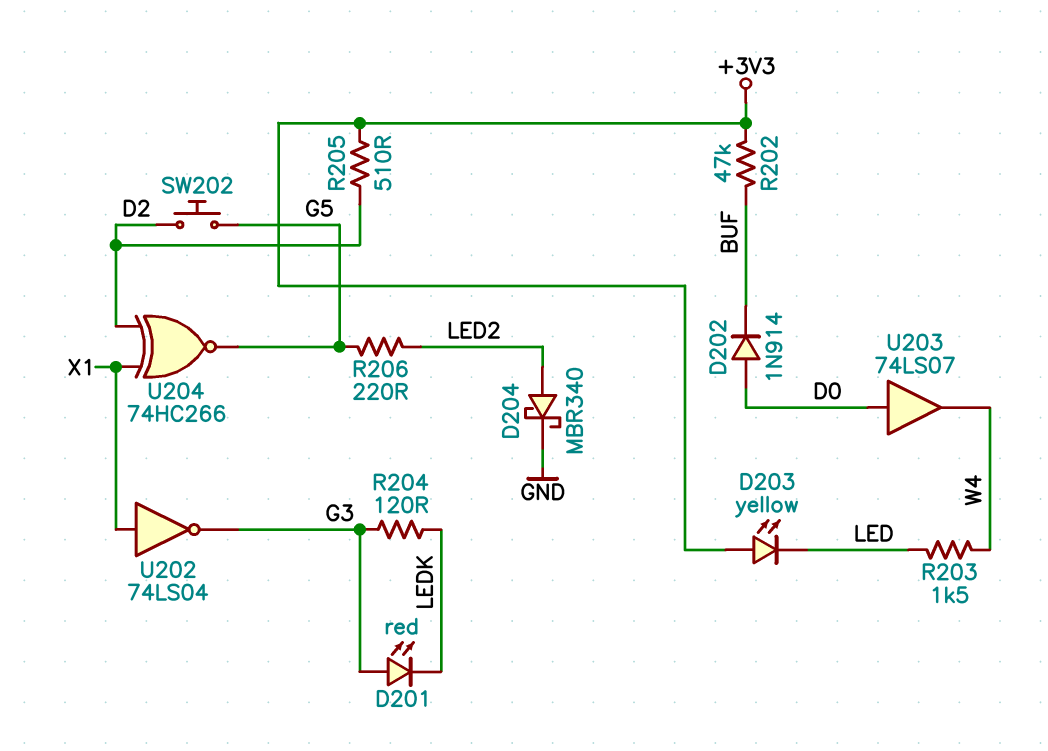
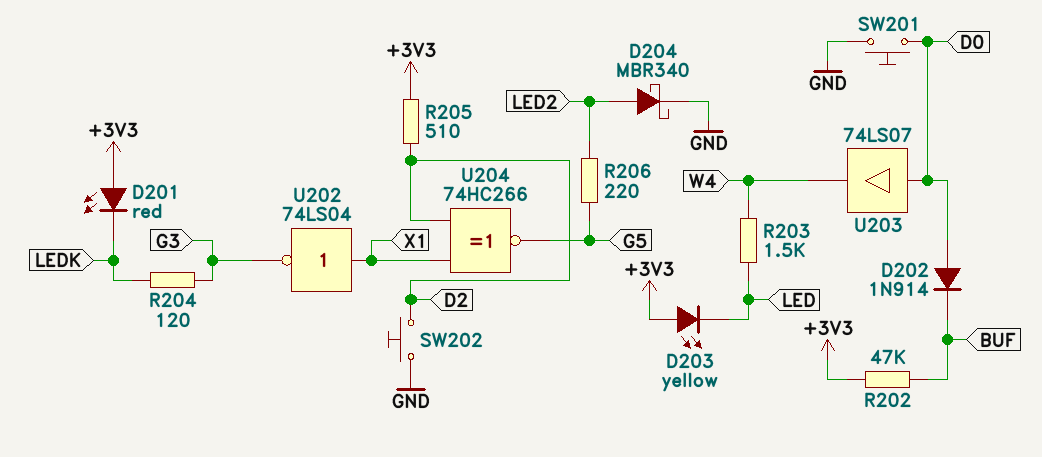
D201: LED red (A G3, K LEDK) -> LED red (A +3V3, K LEDK)
SW201: none -> button (D0, GND)
SW202: button (D2, G5) -> button (D2, GND)

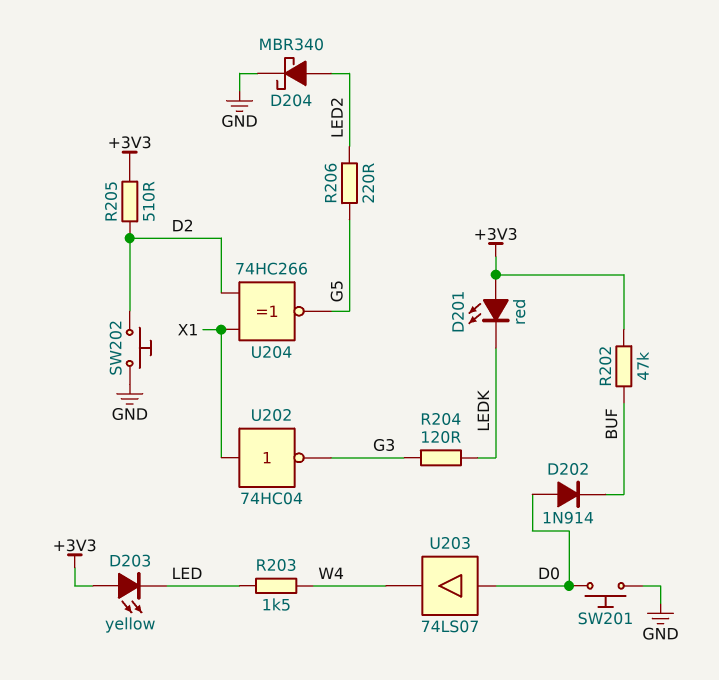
U202: NOT 74LS04 (in X1, out G3) -> NOT 74HC04 (in X1, out G3)

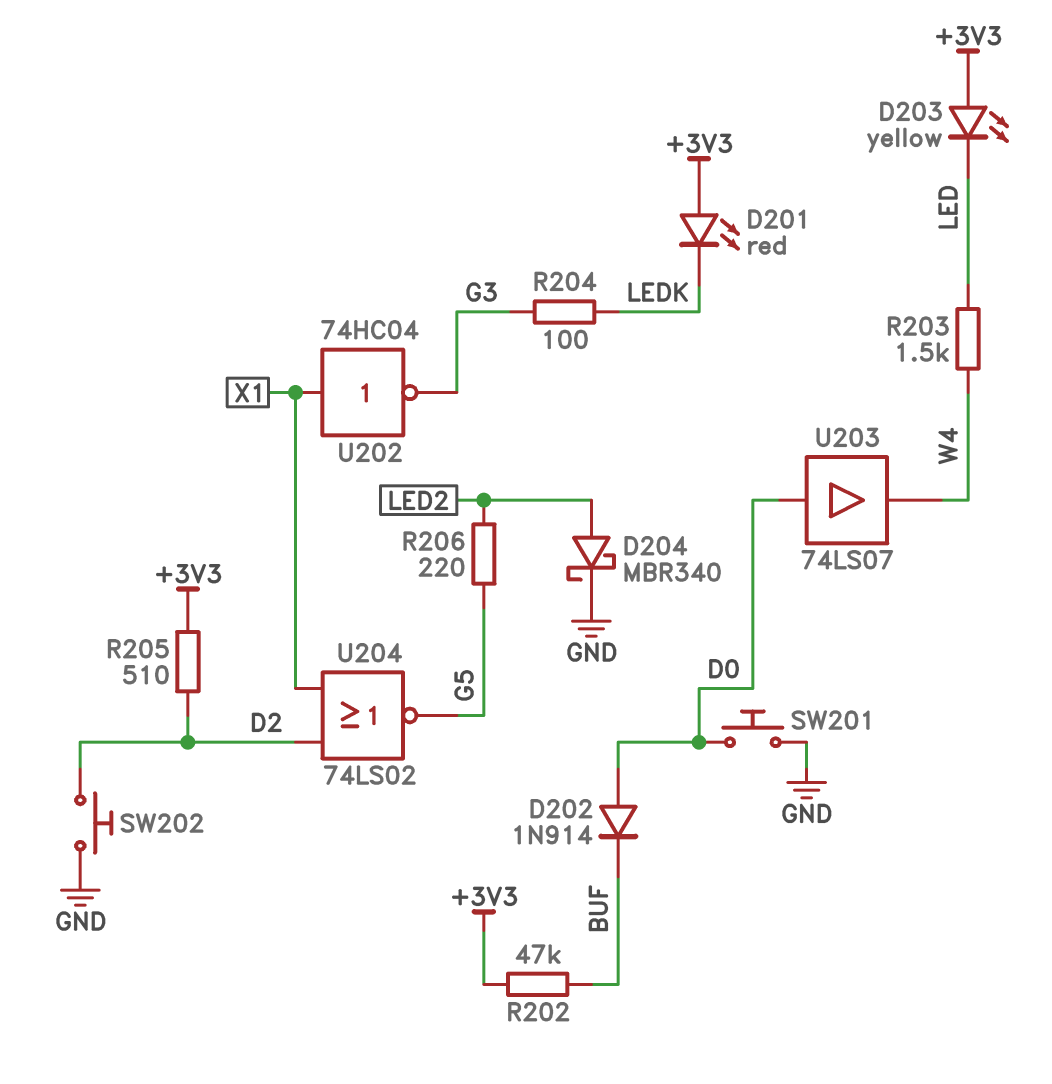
R204: 120 (G3, LEDK) -> 100 (G3, LEDK)
U204: XNOR 74HC266 (in D2, in X1, out G5) -> NOR 74LS02 (in D2, in X1, out G5)

